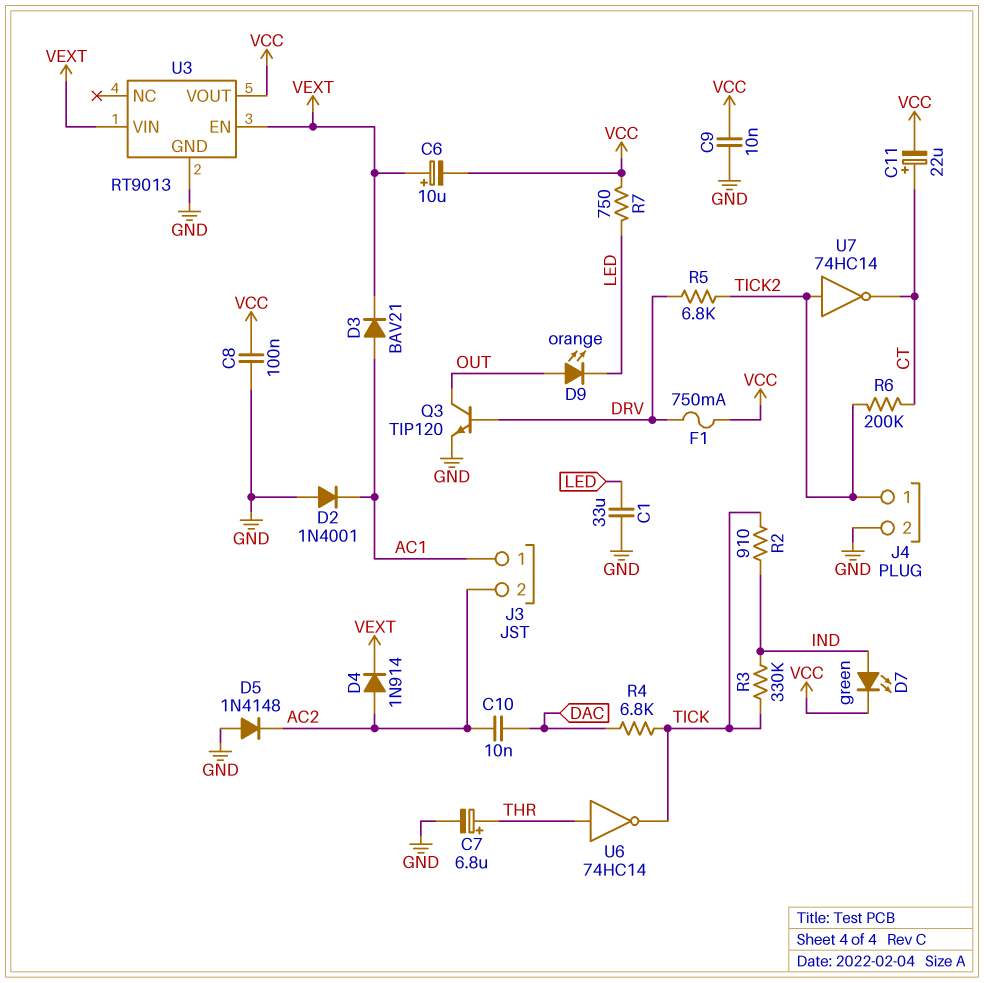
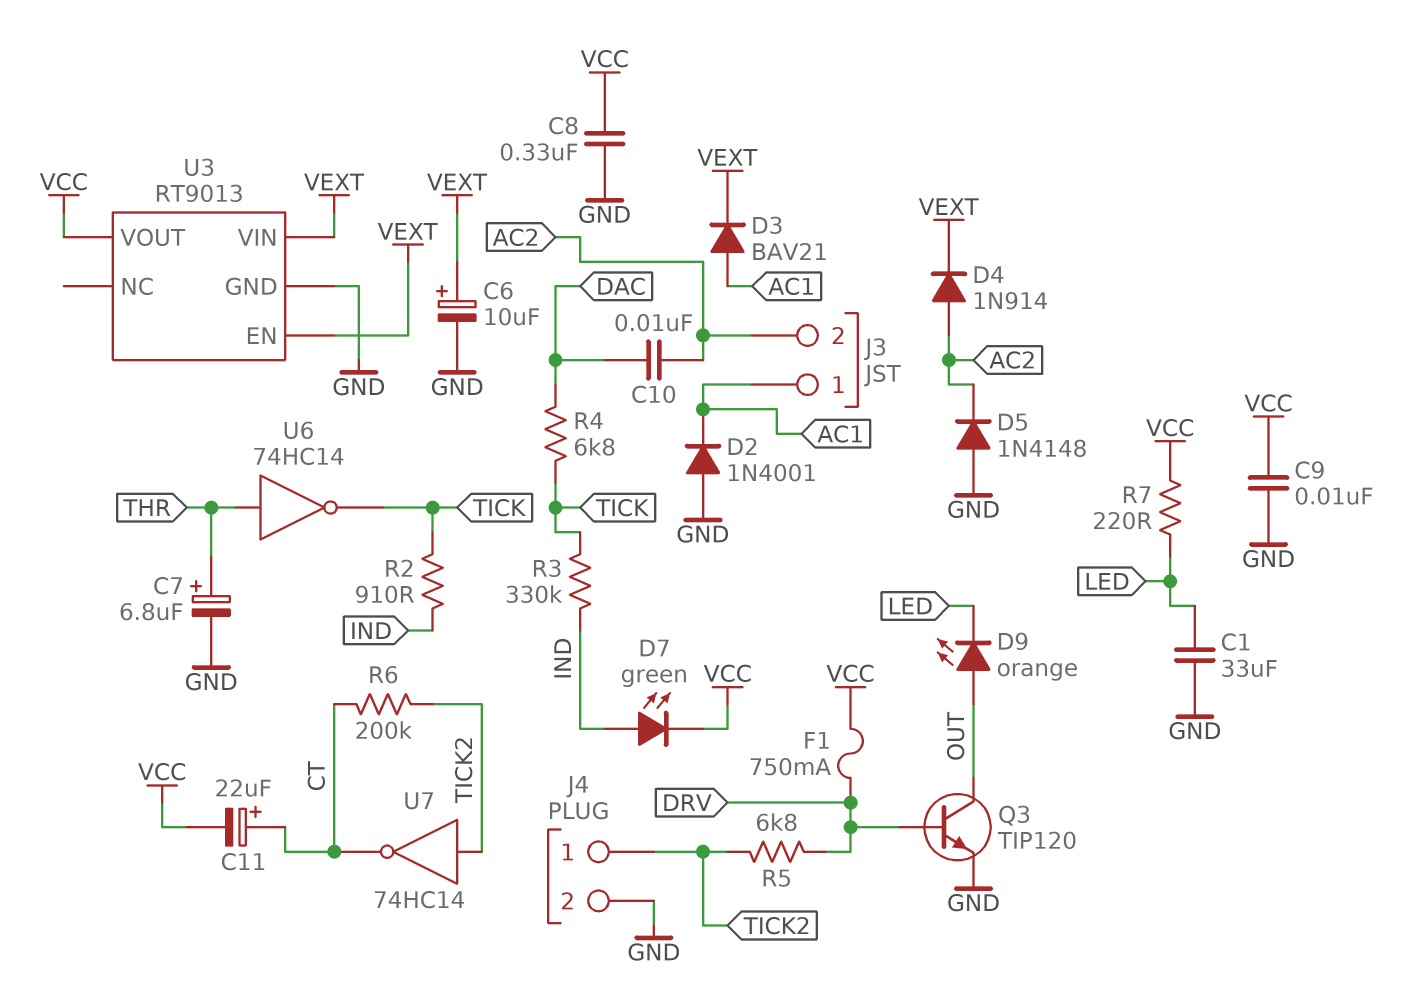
C6: 10uF (plus VEXT, minus VCC) -> 10uF (plus VEXT, minus GND)
C8: 100nF (GND, VCC) -> 330nF (GND, VCC)
R7: 750 (LED, VCC) -> 220 (LED, VCC)

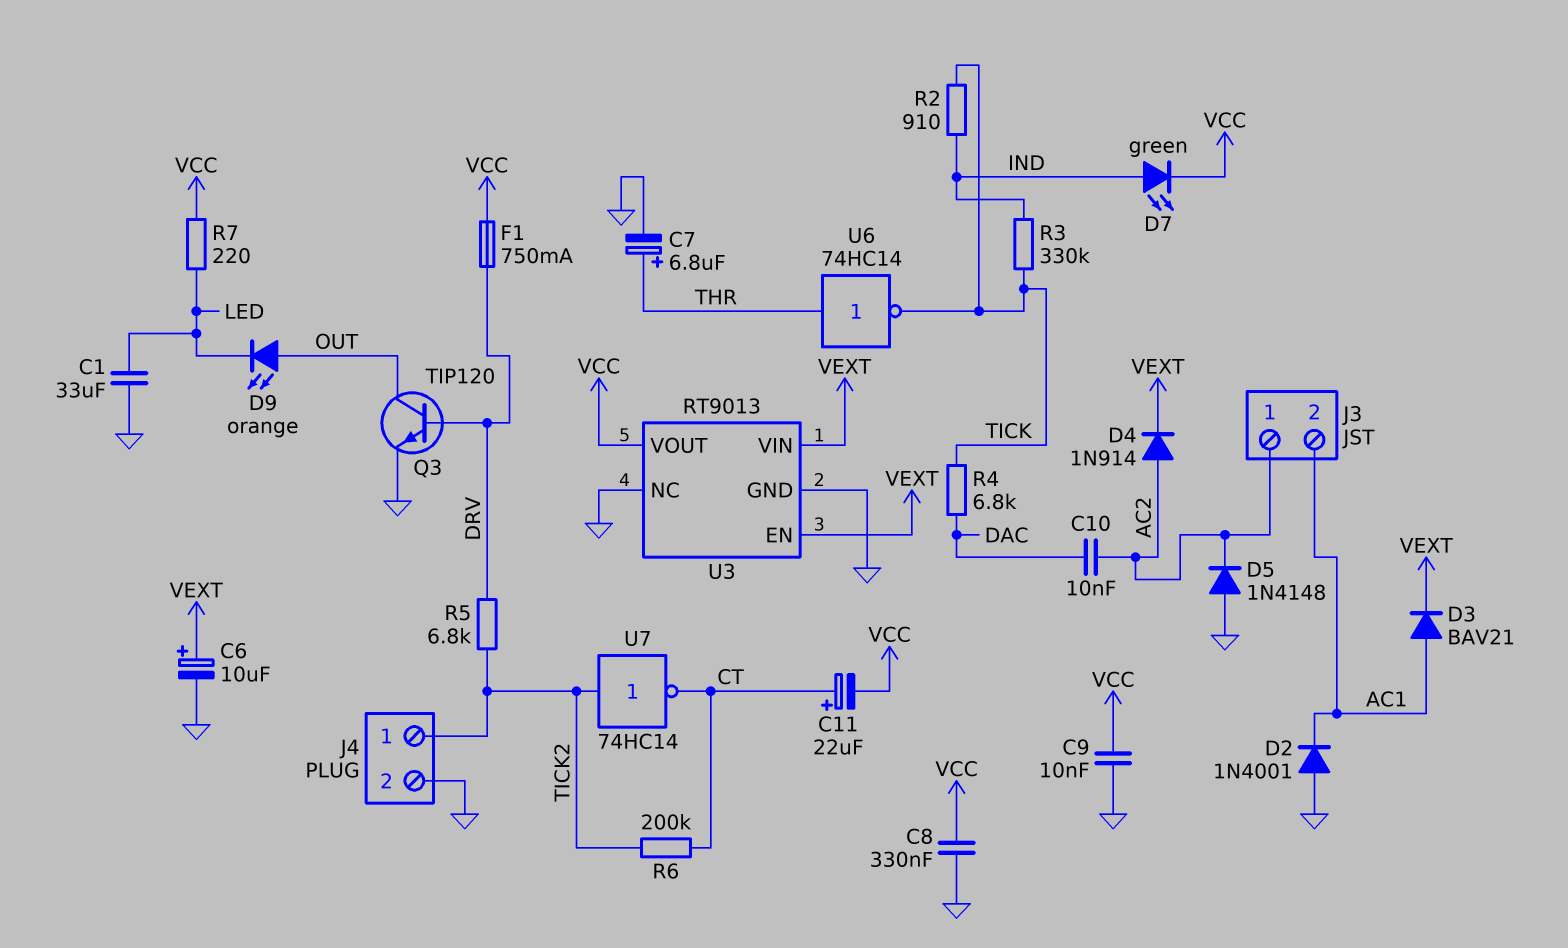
J3 pin 1: AC1 -> AC2
J3 pin 2: AC2 -> AC1
U3 pin NC: none -> GND

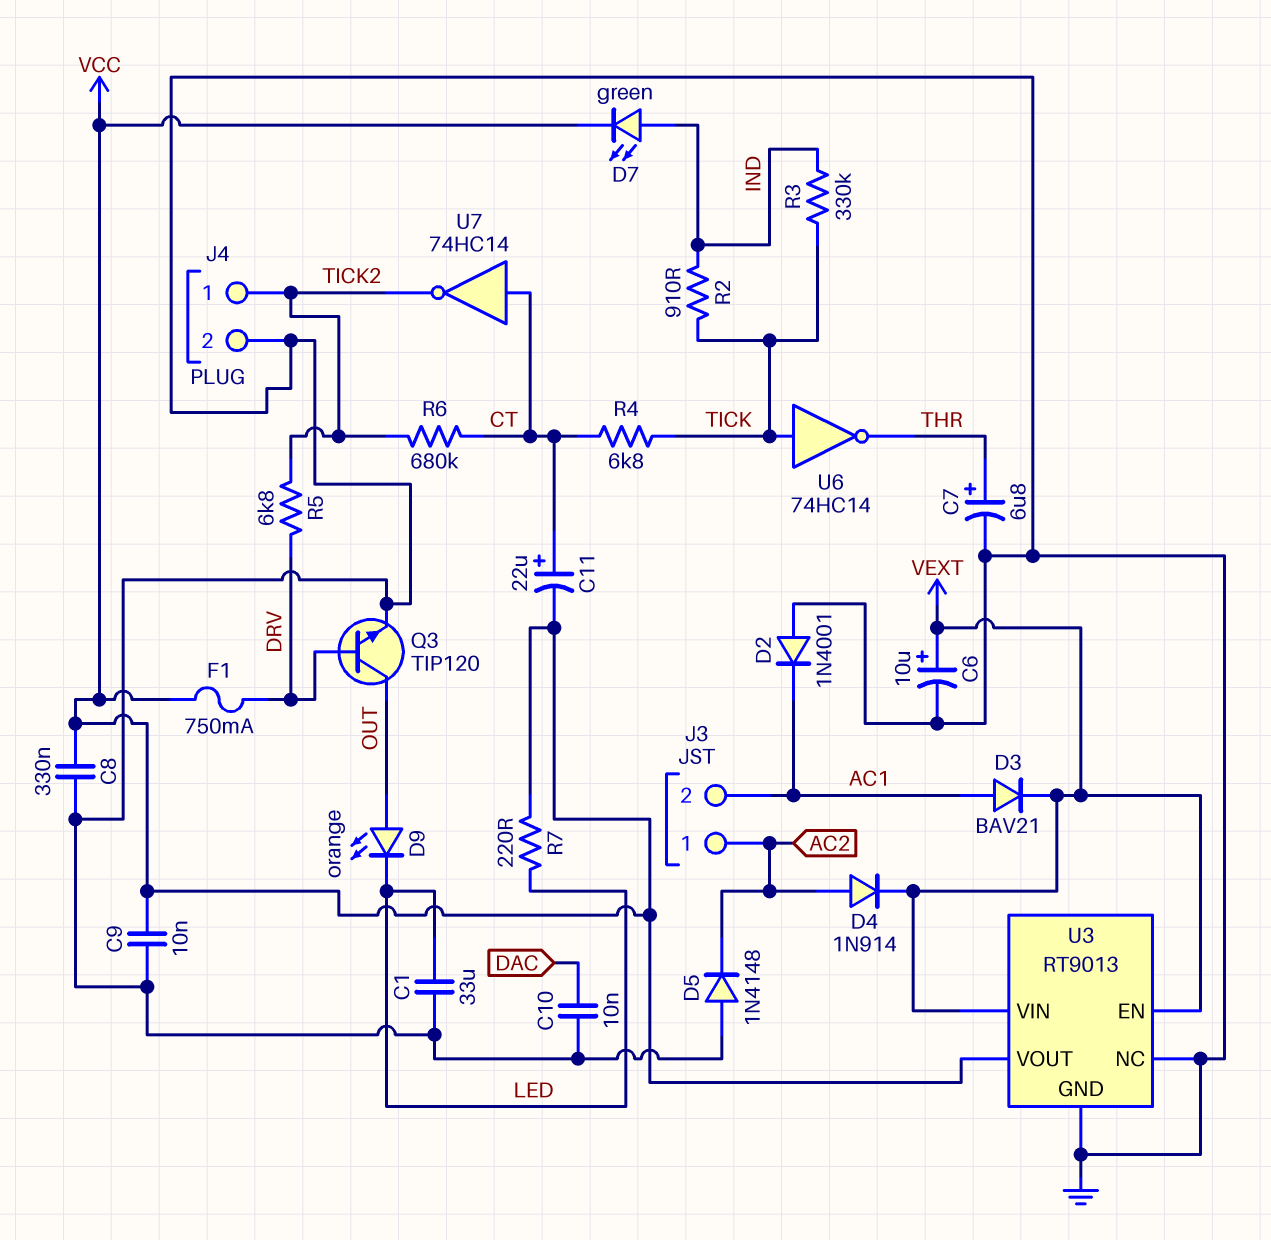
C10: 10nF (AC2, DAC) -> 10nF (DAC, GND)
R4: 6.8k (DAC, TICK) -> 6.8k (CT, TICK)
R6: 200k (CT, TICK2) -> 680k (CT, TICK2)
U6: NOT 74HC14 (in THR, out TICK) -> NOT 74HC14 (in TICK, out THR)
U7: NOT 74HC14 (in TICK2, out CT) -> NOT 74HC14 (in CT, out TICK2)

